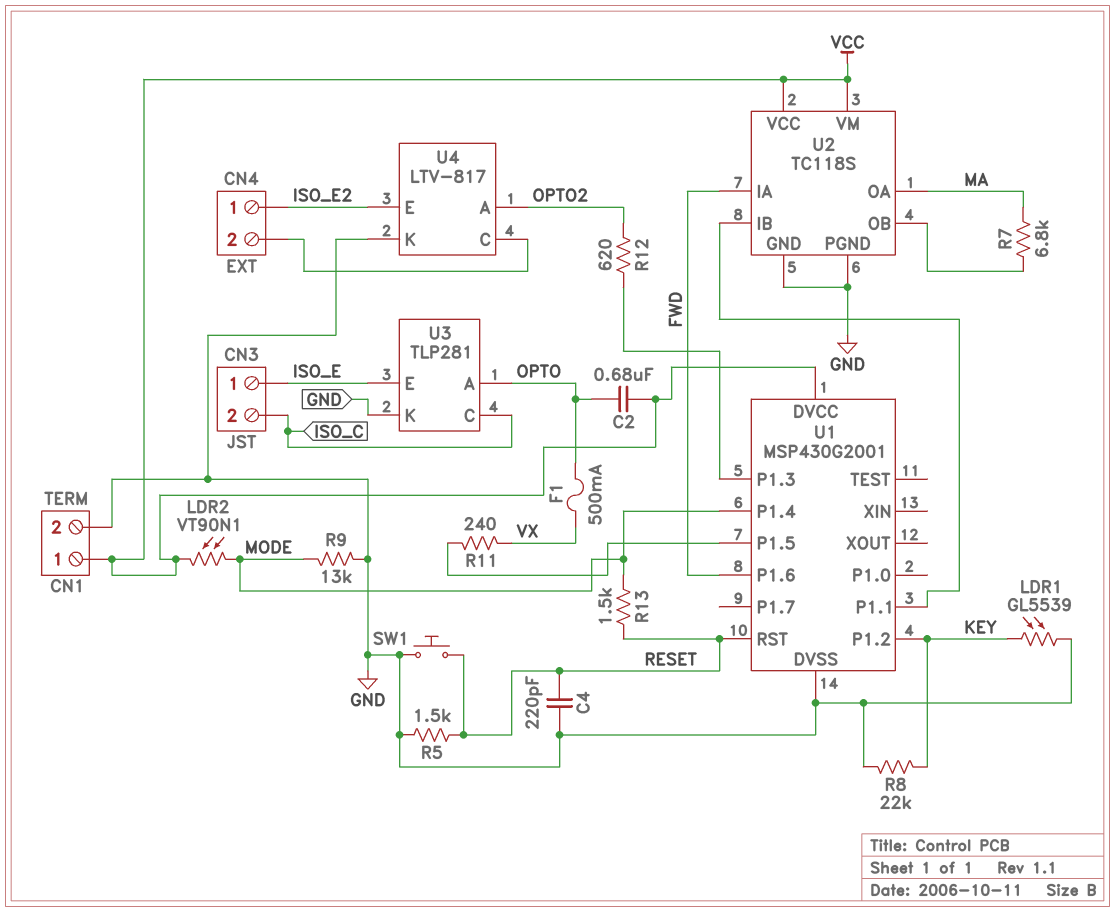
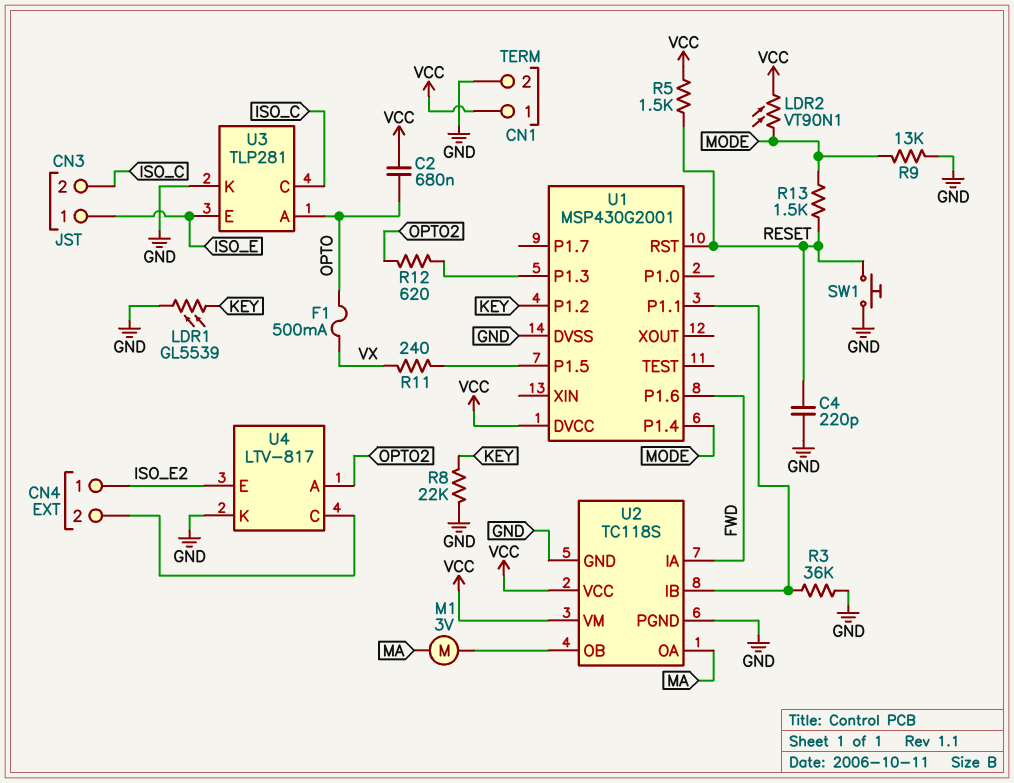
M1: none -> motor 3V (MA, U2/OB)
R3: none -> 36k (GND, U1/P1.1)
R5: 1.5k (GND, RESET) -> 1.5k (RESET, VCC)
R7: 6.8k (MA, U2/OB) -> none

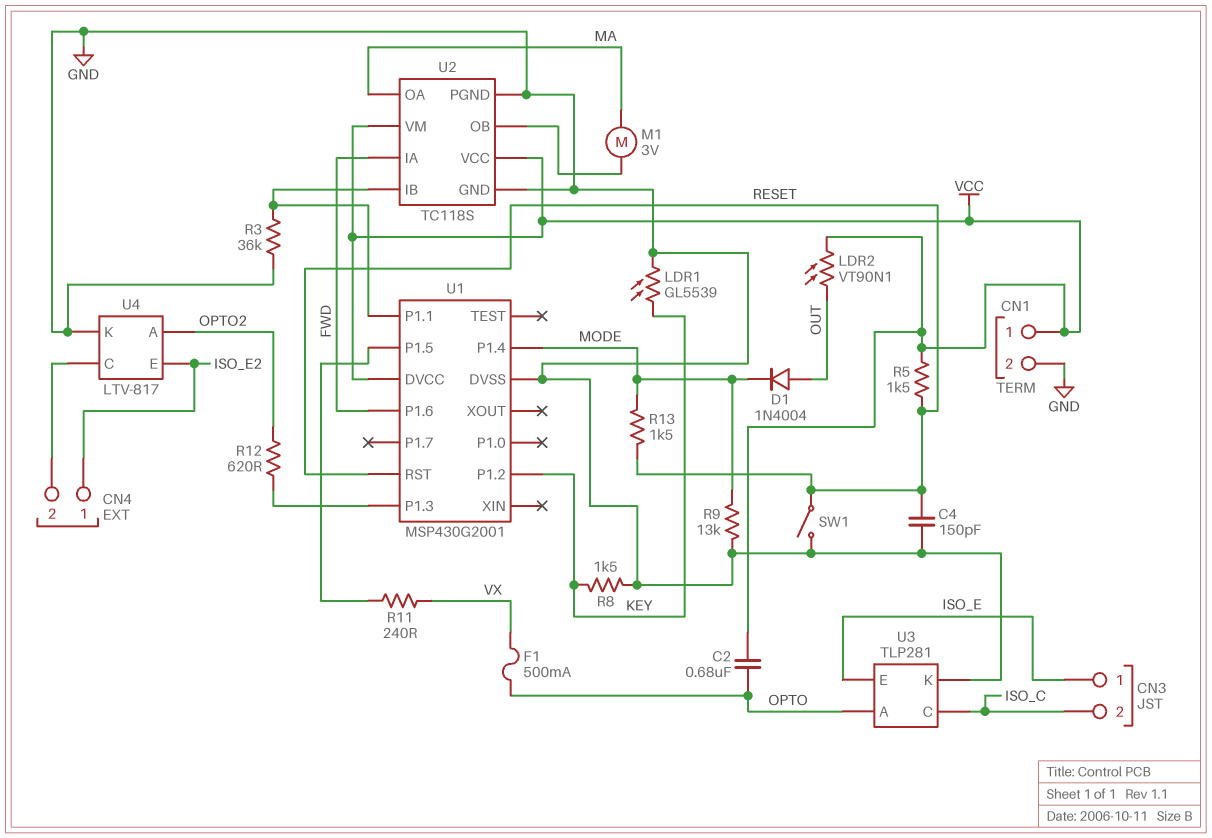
C4: 220pF (GND, RESET) -> 150pF (GND, RESET)
D1: none -> diode 1N4004 (A OUT, K MODE)
LDR2: VT90N1 (MODE, VCC) -> VT90N1 (OUT, VCC)
R8: 22k (GND, KEY) -> 1.5k (GND, KEY)
SW1: button (GND, RESET) -> switch (GND, RESET)

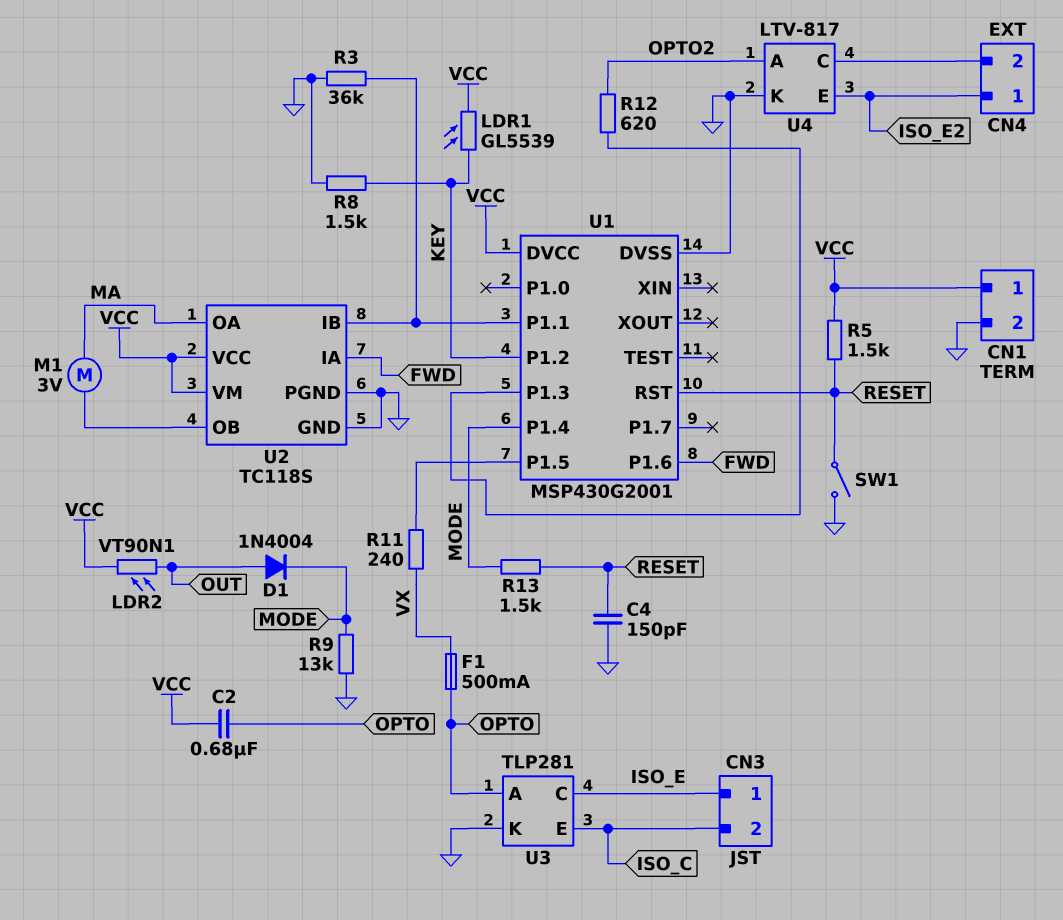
LDR1: GL5539 (GND, KEY) -> GL5539 (KEY, VCC)
U3 pin C: ISO_C -> ISO_E
U3 pin E: ISO_E -> ISO_C

